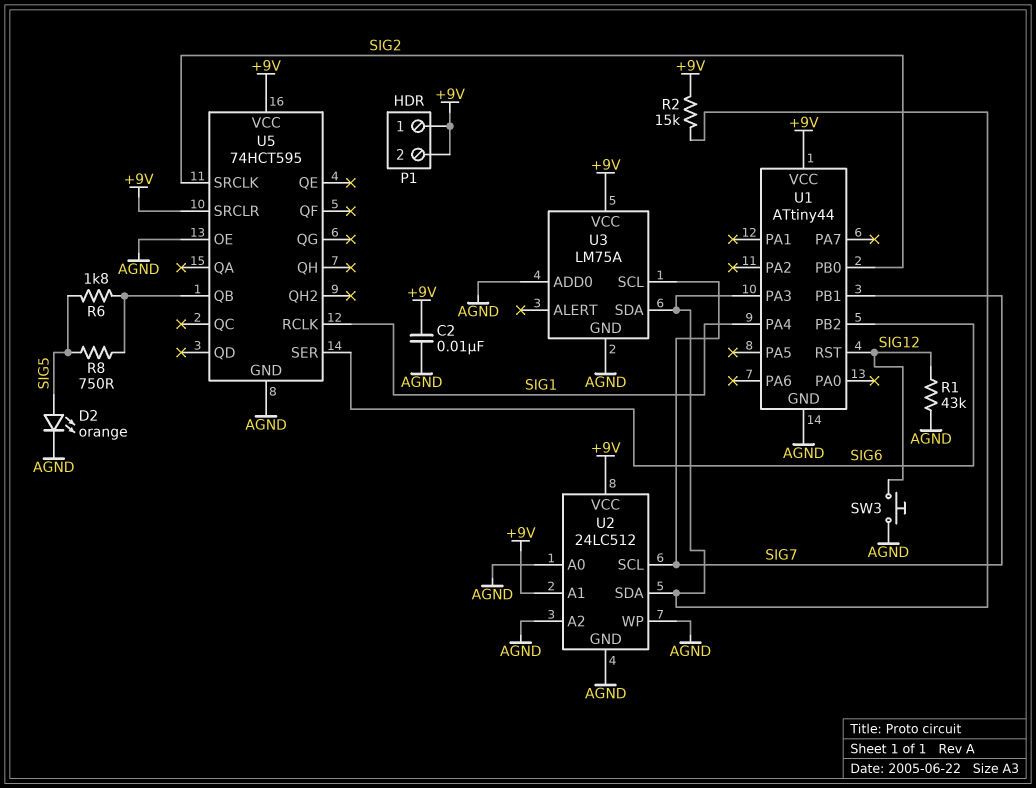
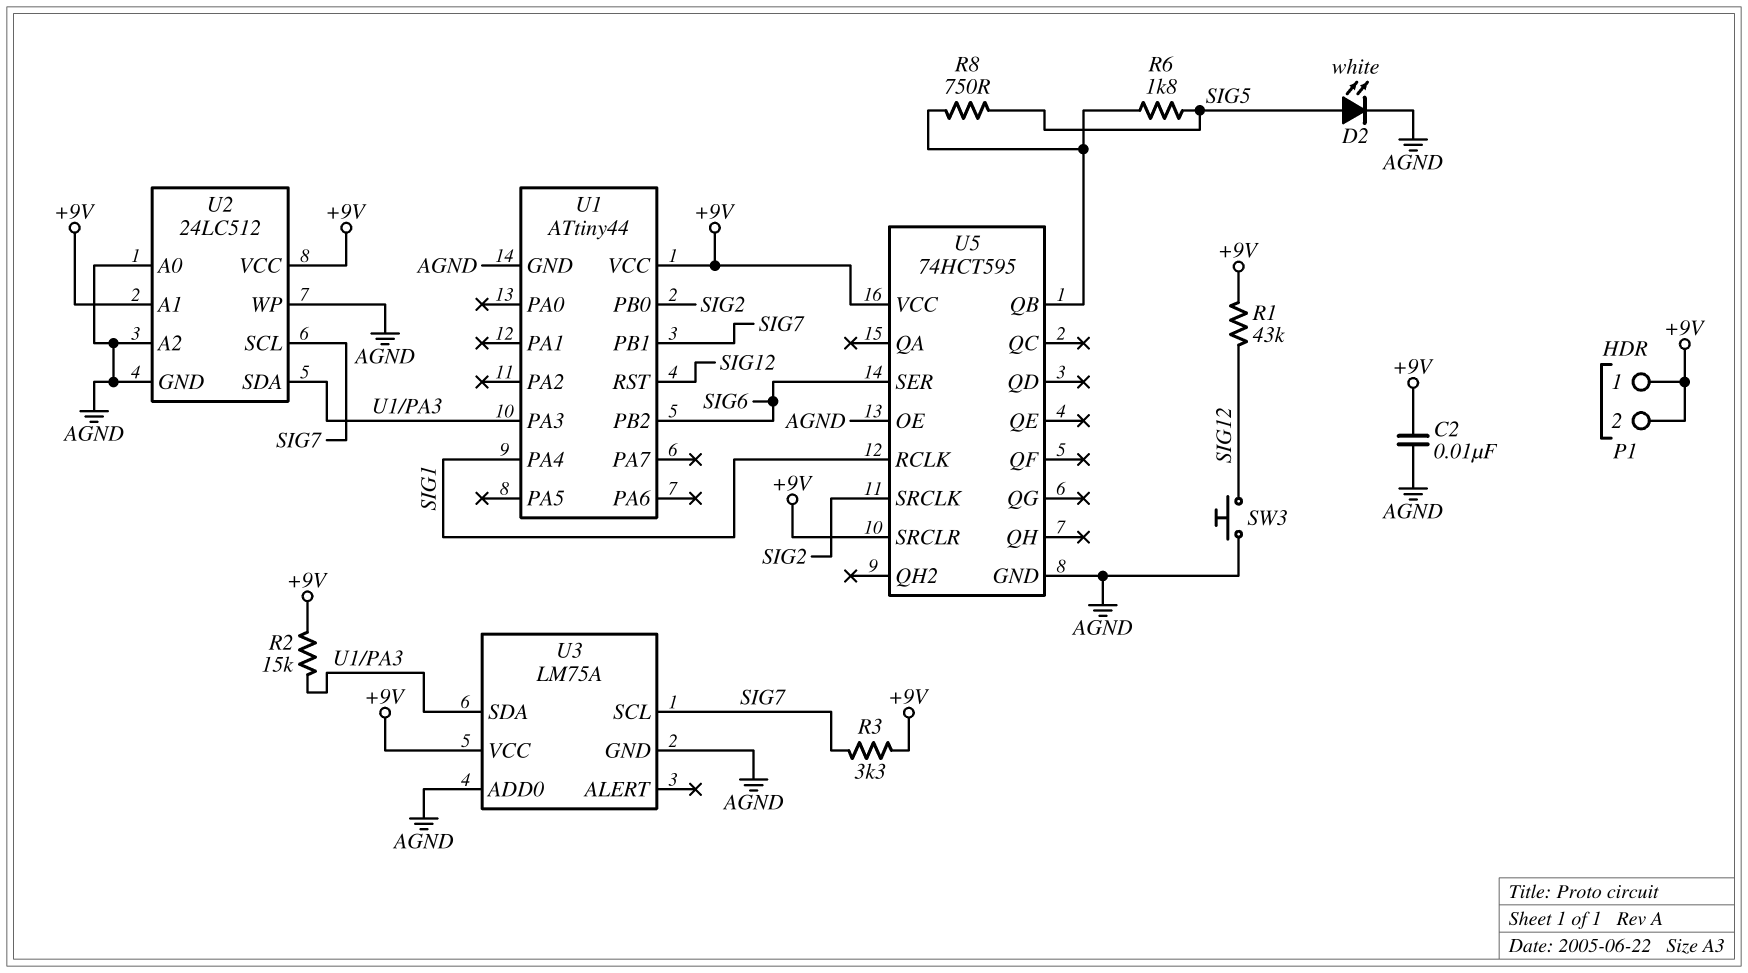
D2: LED orange (A SIG5, K AGND) -> LED white (A SIG5, K AGND)
R1: 43k (AGND, SIG12) -> 43k (+9V, SIG12)
R3: none -> 3.3k (+9V, SIG7)

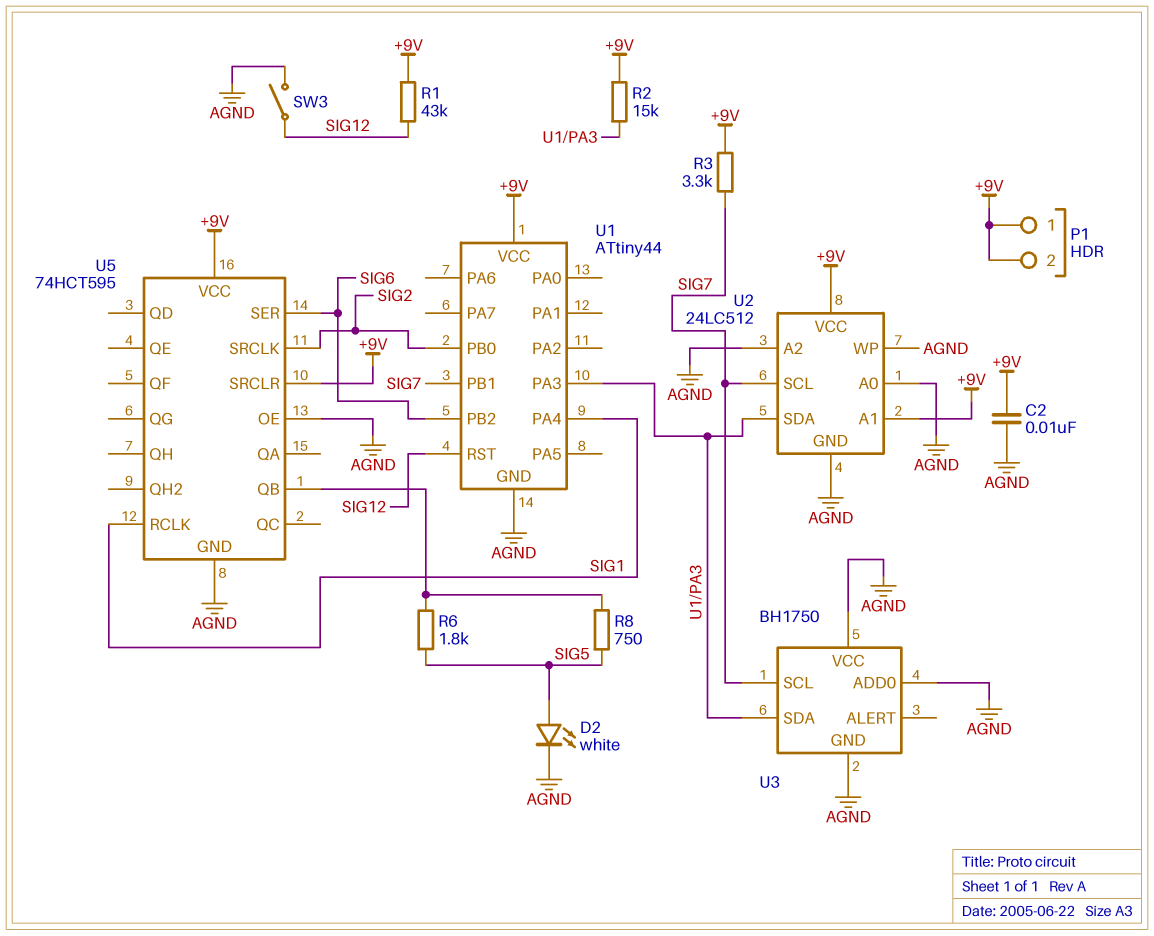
SW3: button (AGND, SIG12) -> switch (AGND, SIG12)
U3: LM75A -> BH1750
U3 pin VCC: +9V -> AGND

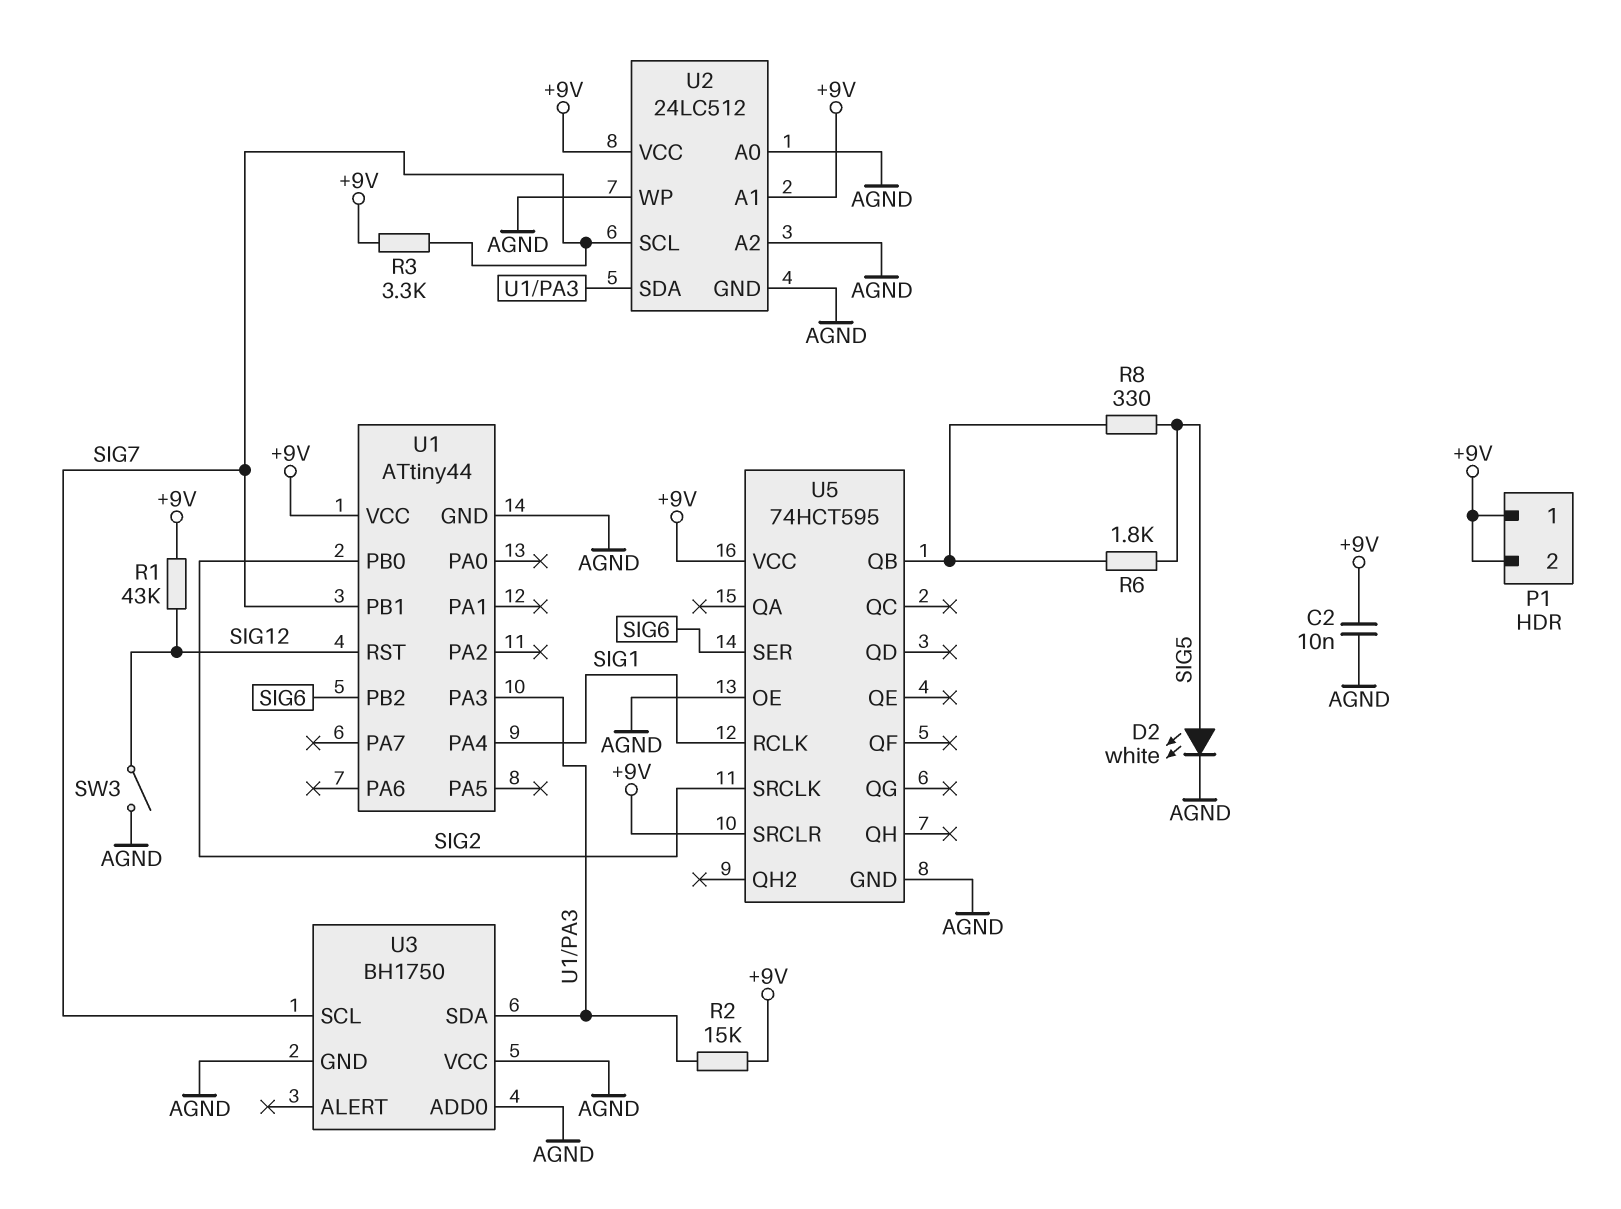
R8: 750 (SIG5, U5/QB) -> 330 (SIG5, U5/QB)

